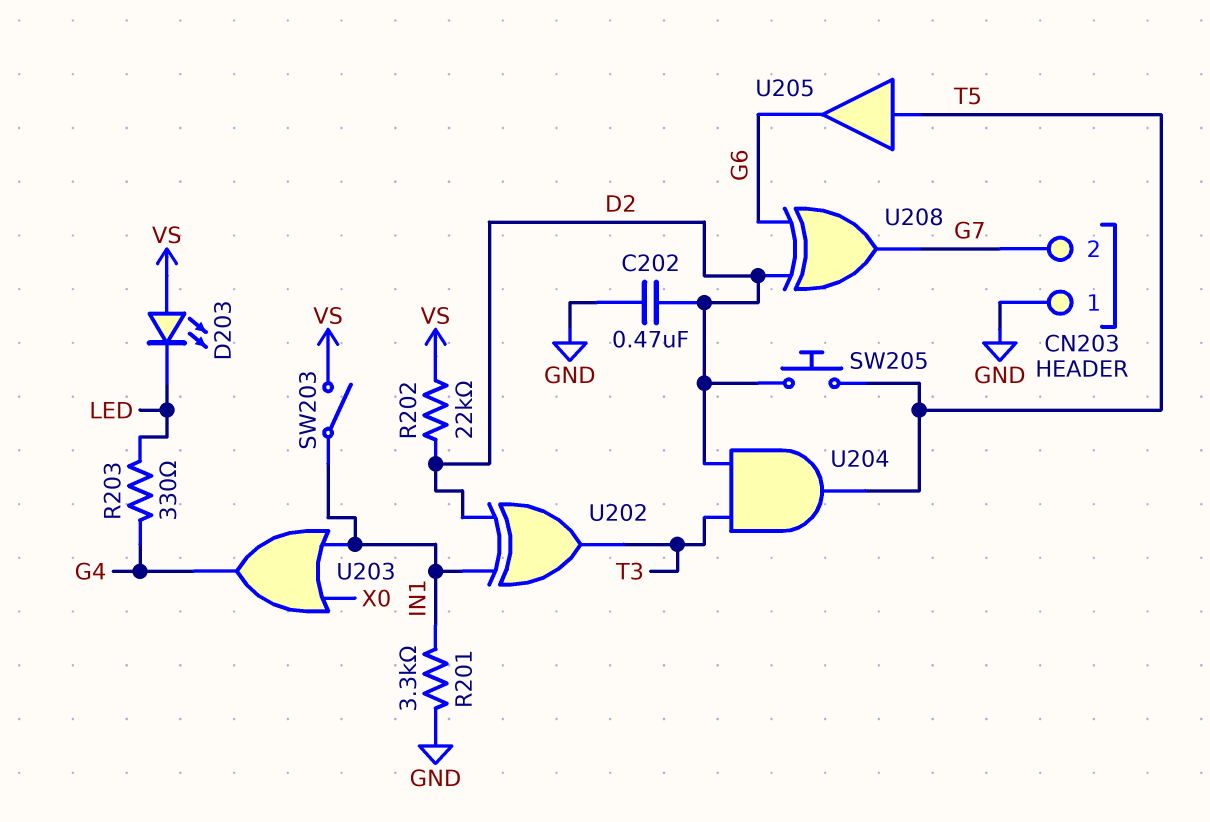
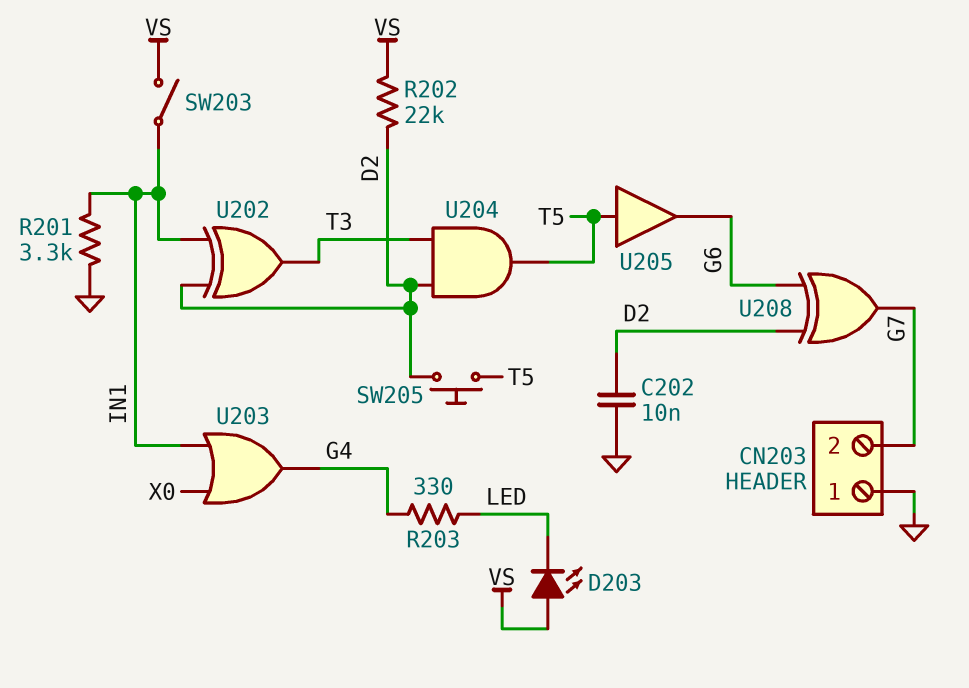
C202: 470nF (D2, GND) -> 10nF (D2, GND)

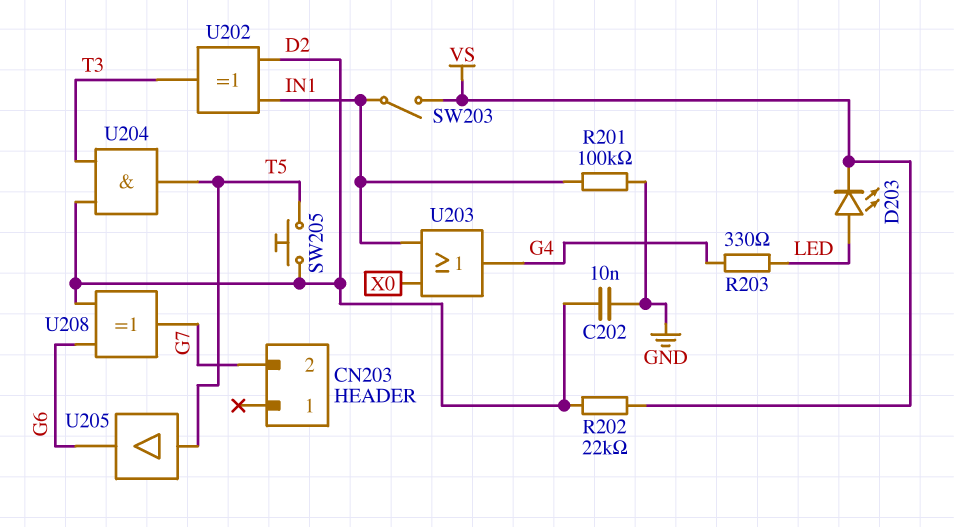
CN203 pin 1: GND -> none
D203: LED (A VS, K LED) -> LED (A LED, K VS)
R201: 3.3k (GND, IN1) -> 100k (GND, IN1)

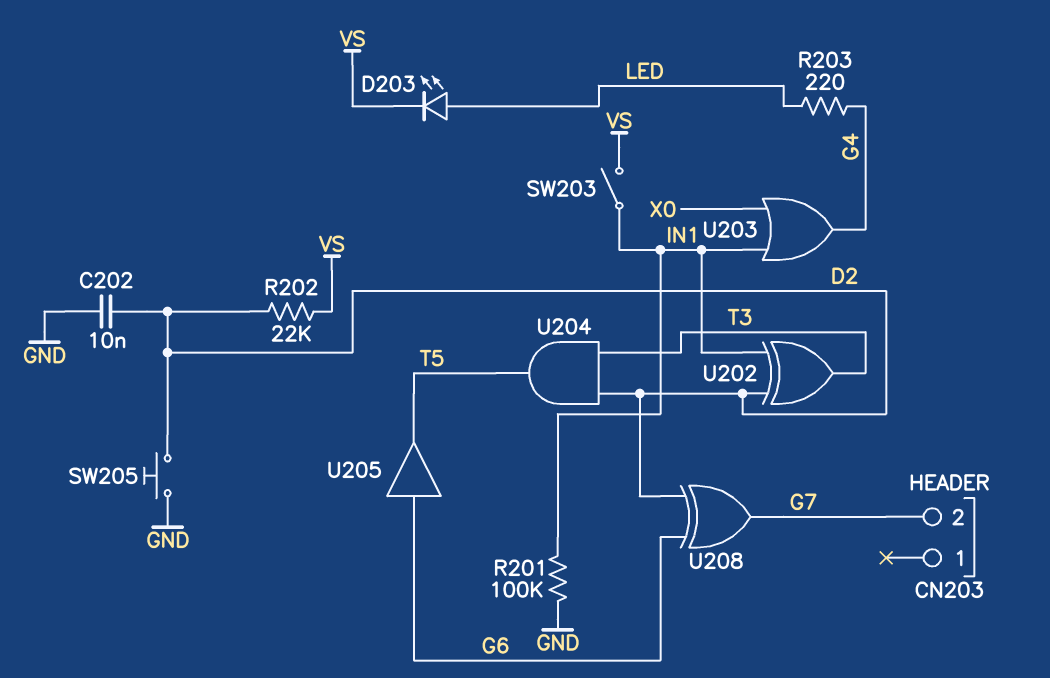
R203: 330 (G4, LED) -> 220 (G4, LED)
SW205: button (D2, T5) -> button (D2, GND)
U205: buffer (in T5, out G6) -> buffer (in G6, out T5)

